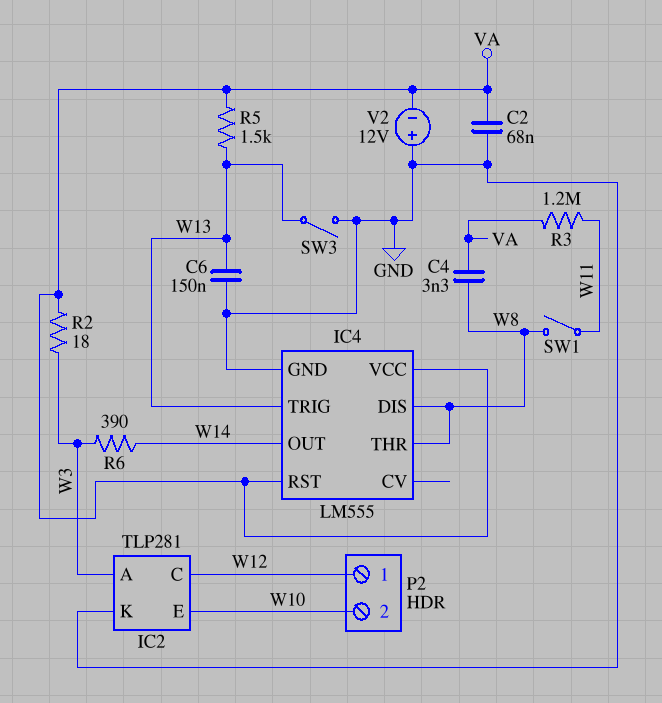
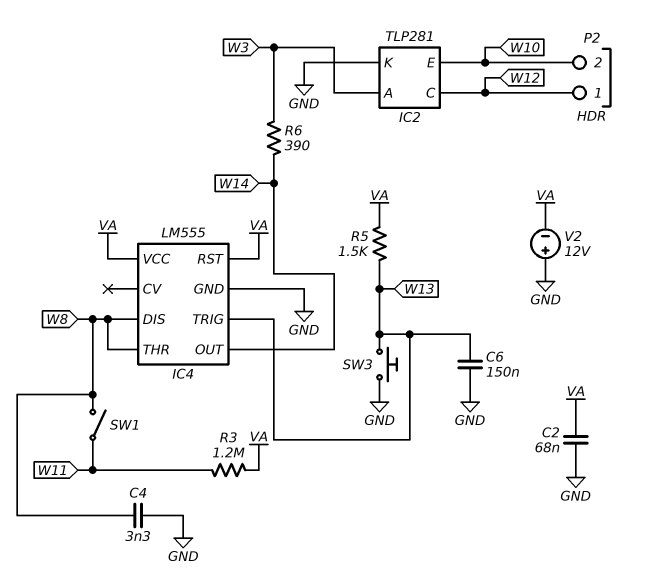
C4: 3.3nF (VA, W8) -> 3.3nF (GND, W8)
R2: 18 (VA, W3) -> none
SW3: switch (GND, W13) -> button (GND, W13)

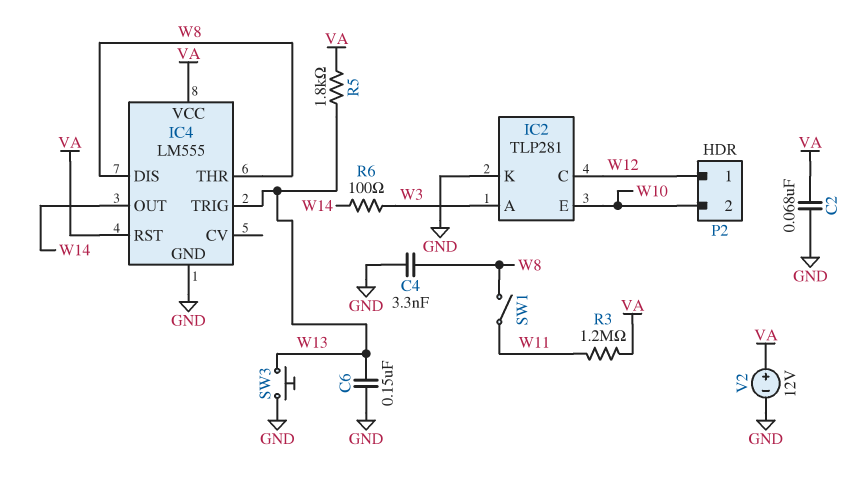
R5: 1.5k (VA, W13) -> 1.8k (VA, W13)
R6: 390 (W3, W14) -> 100 (W3, W14)
V2: 12V (plus GND, minus VA) -> 12V (plus VA, minus GND)

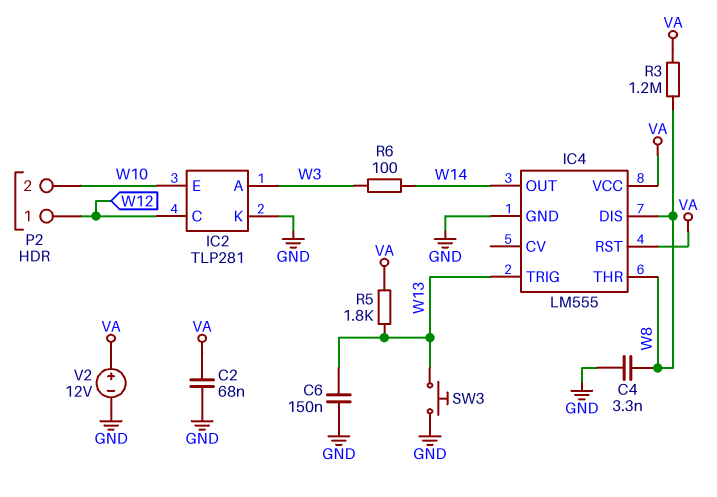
R3: 1.2M (VA, W11) -> 1.2M (VA, W8)
SW1: switch (W8, W11) -> none

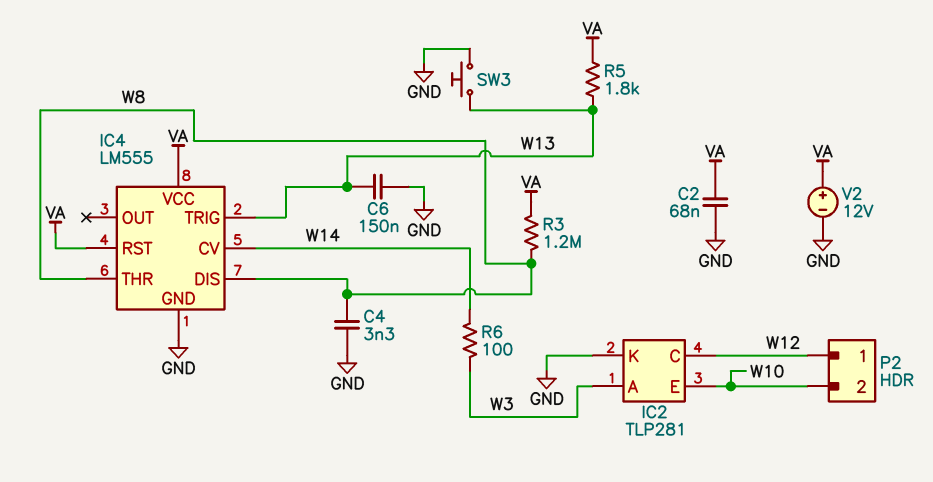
IC4 pin CV: none -> W14
IC4 pin OUT: W14 -> none

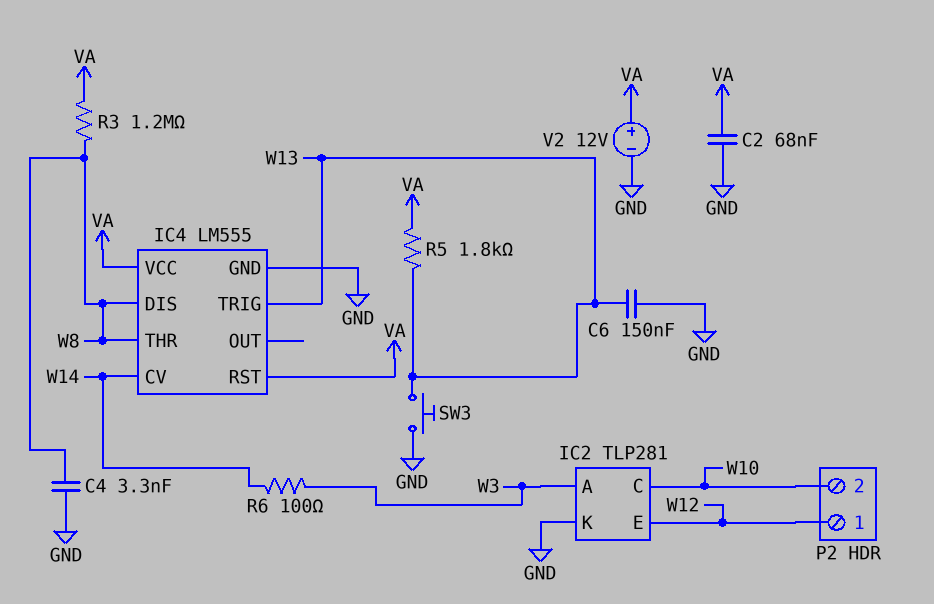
IC2 pin C: W12 -> W10
IC2 pin E: W10 -> W12

